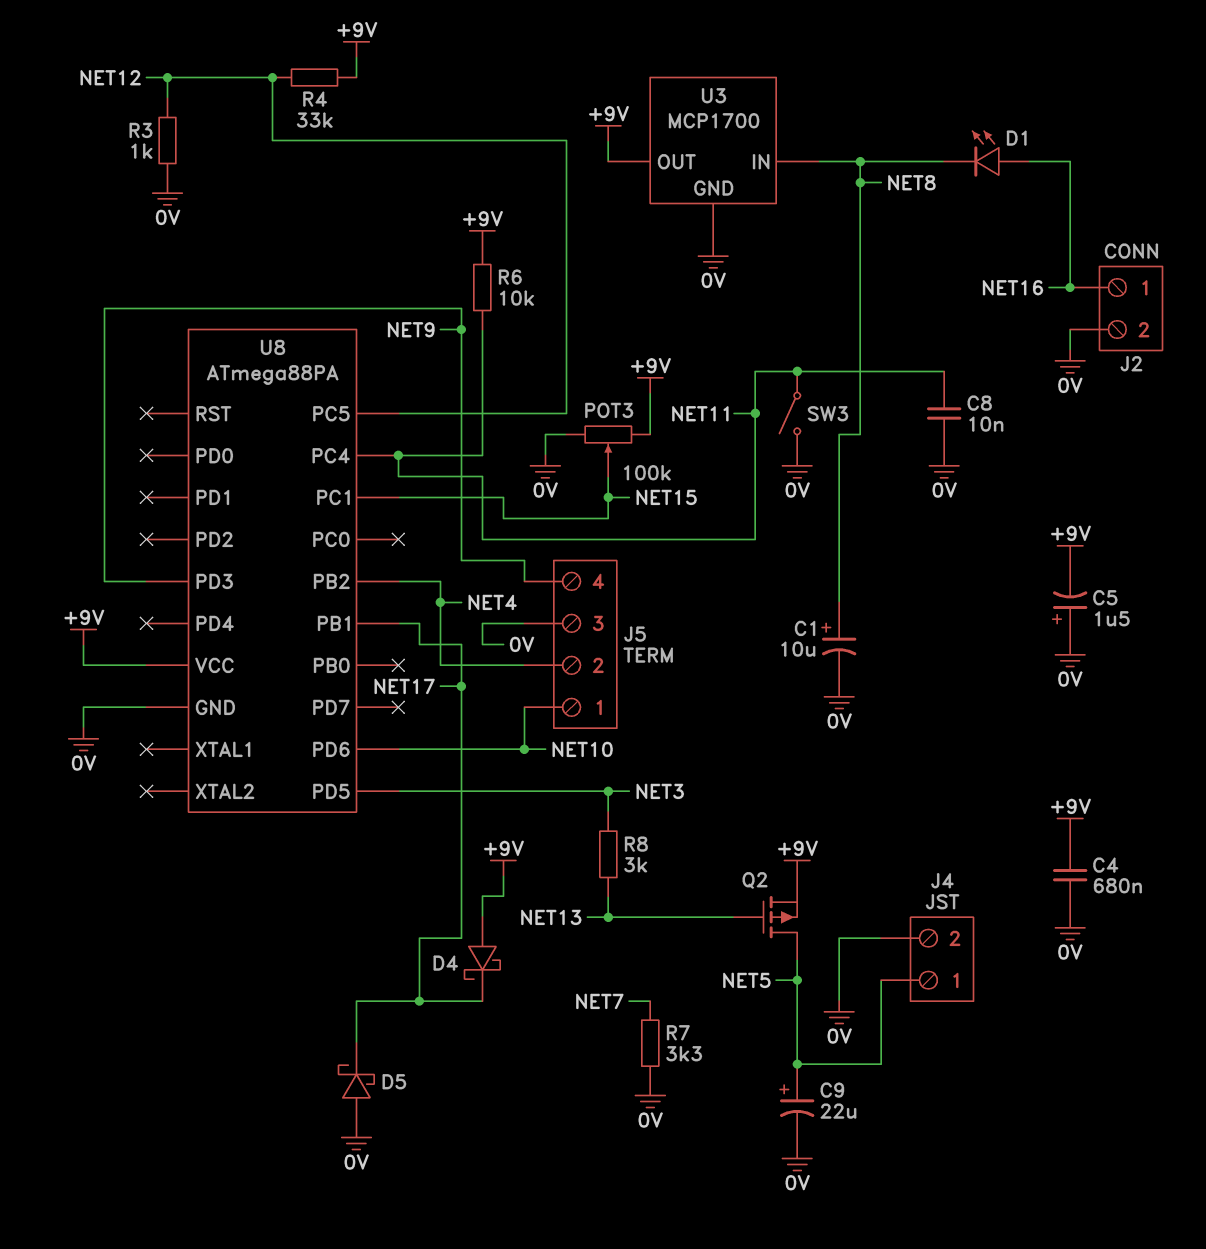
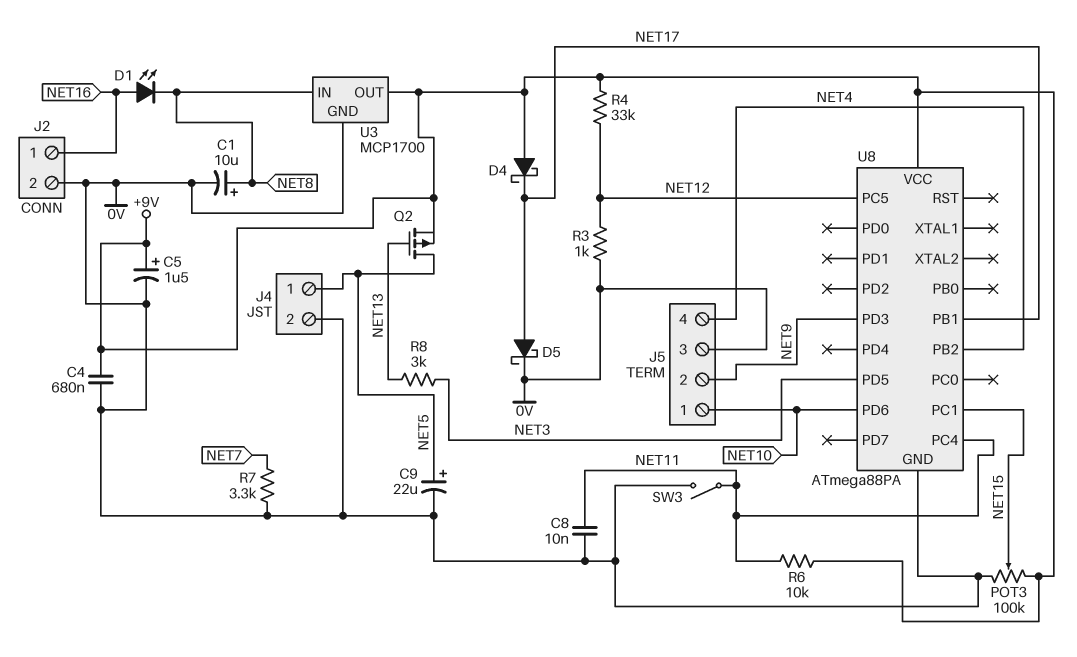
C5: 1.5uF (plus 0V, minus +9V) -> 1.5uF (plus +9V, minus 0V)
D5: schottky (A 0V, K NET17) -> schottky (A NET17, K 0V)
J5 pin 2: NET4 -> NET9
J5 pin 4: NET9 -> NET4

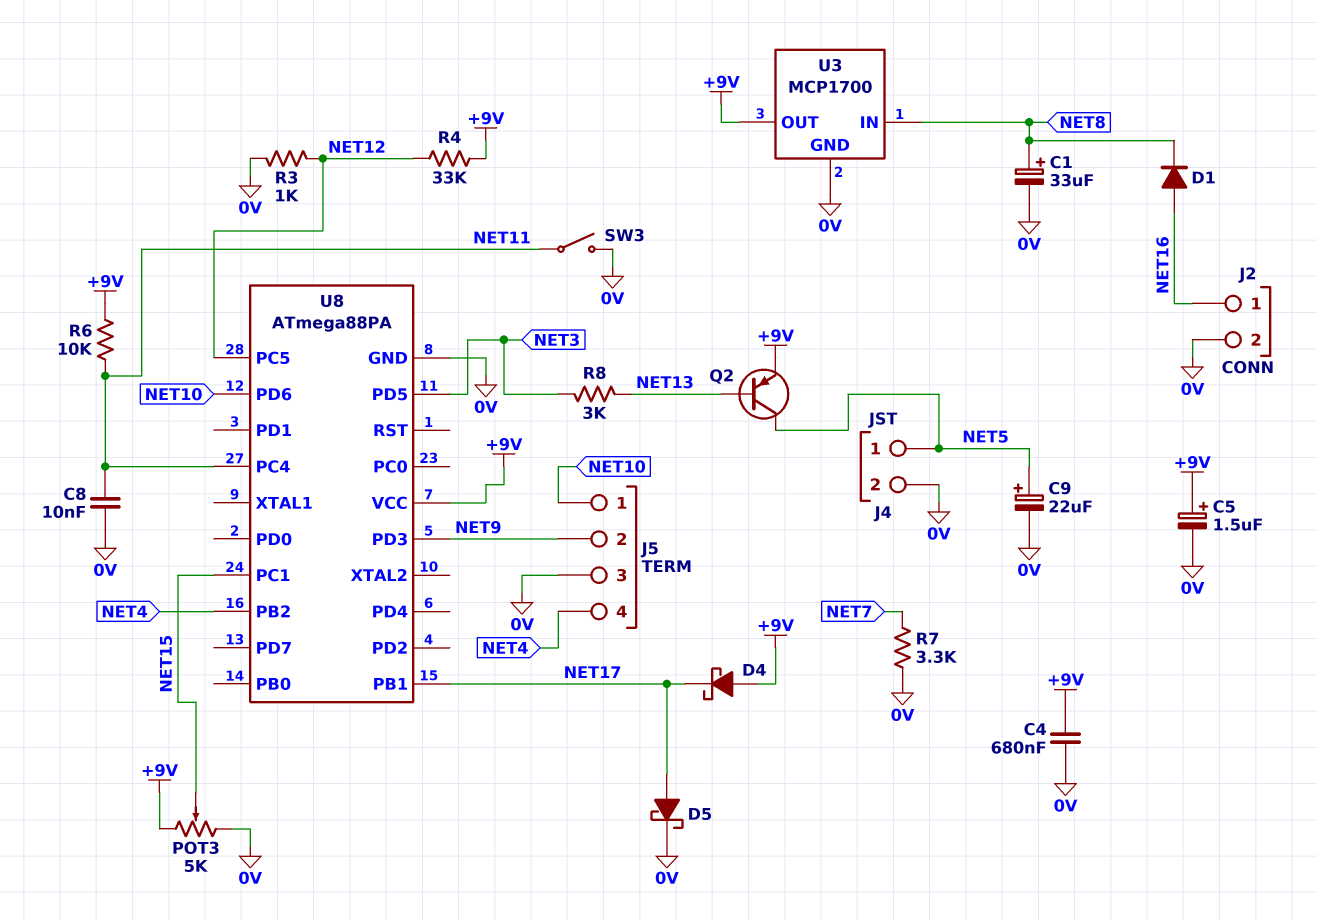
C1: 10uF (plus NET8, minus 0V) -> 33uF (plus NET8, minus 0V)
D1: LED (A NET16, K NET8) -> diode (A NET16, K NET8)
POT3: 100k (+9V, 0V, wiper NET15) -> 5k (+9V, 0V, wiper NET15)
Q2: PMOS (G NET13, D NET5, S +9V) -> PNP (B NET13, C NET5, E +9V)

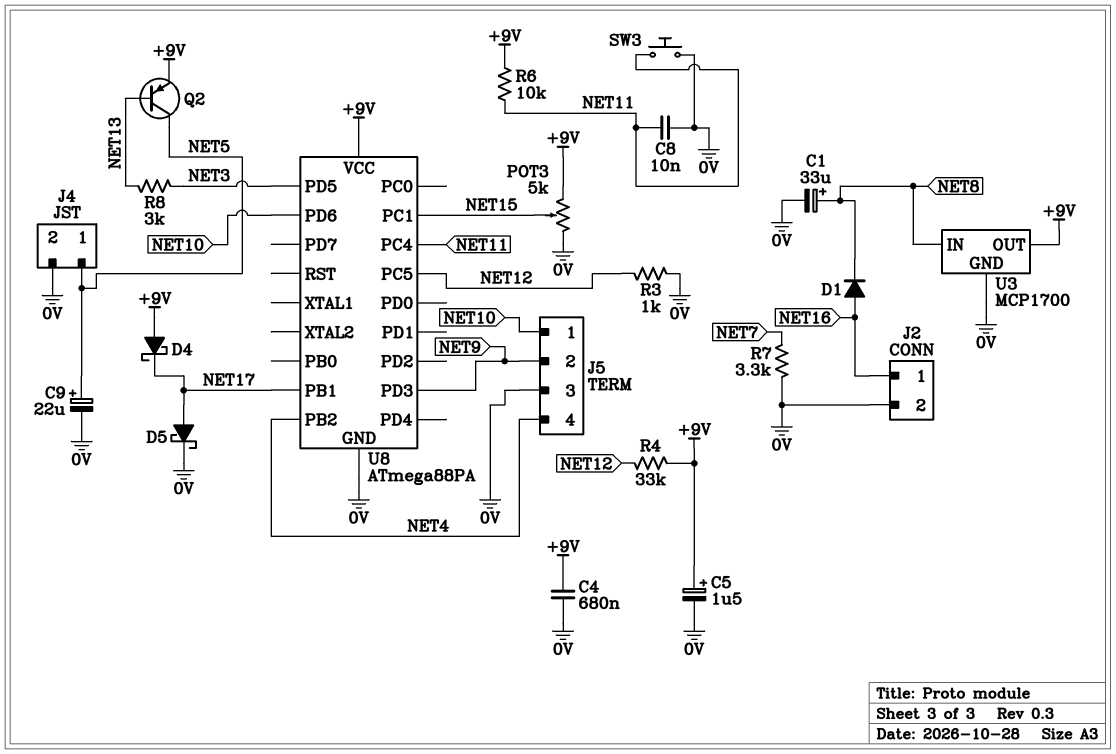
SW3: switch (0V, NET11) -> button (0V, NET11)

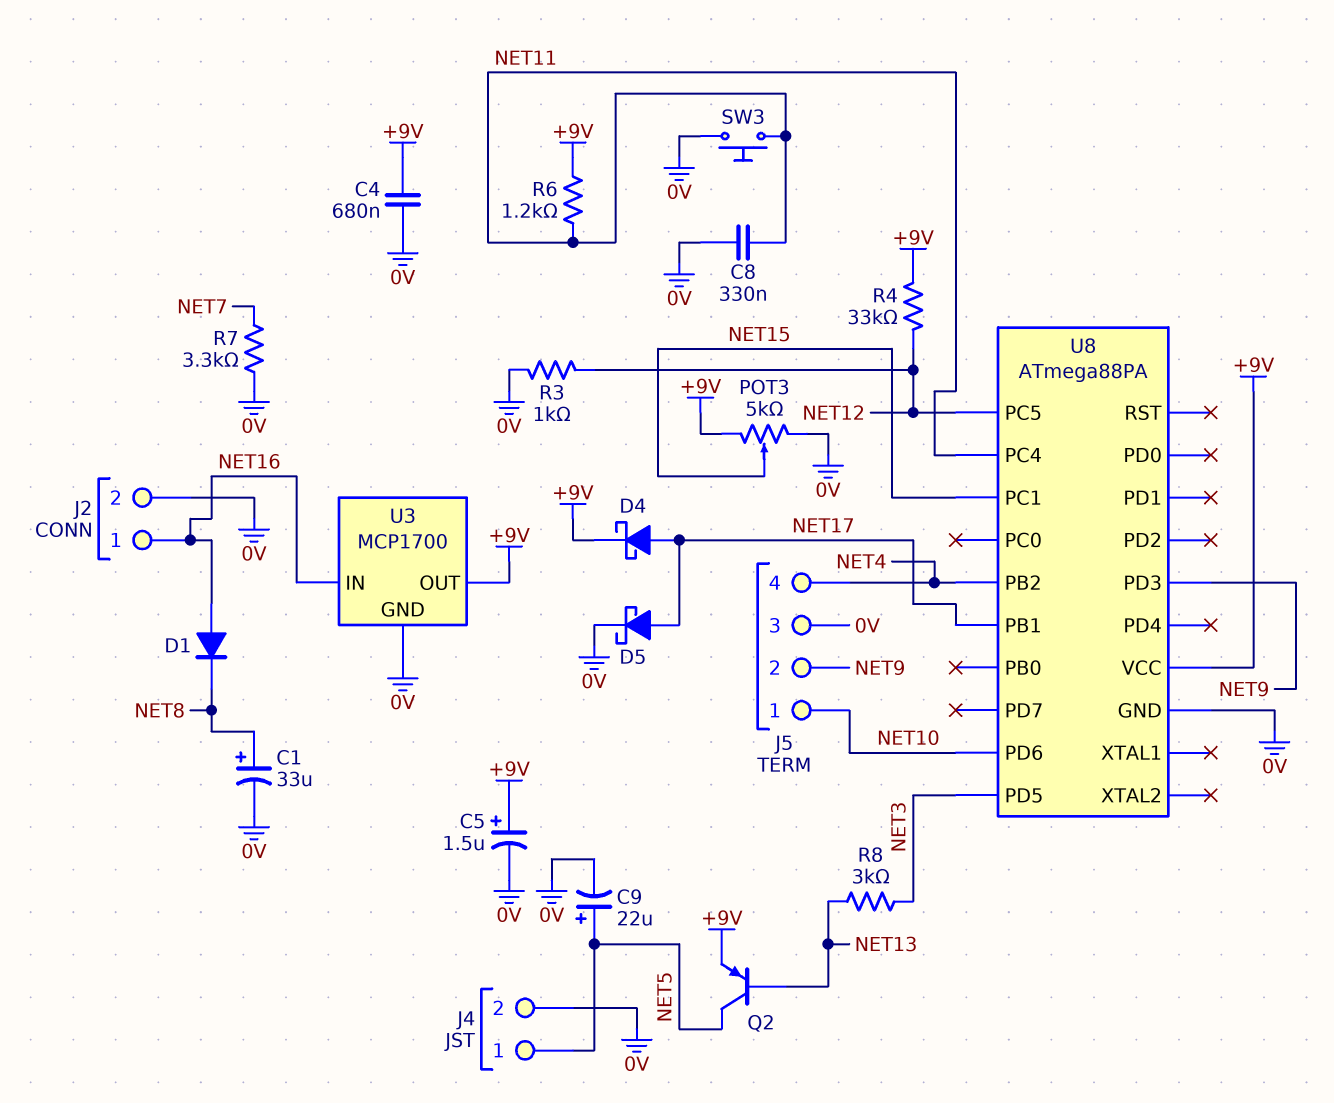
C8: 10nF (0V, NET11) -> 330nF (0V, NET11)
D4: schottky (A +9V, K NET17) -> schottky (A NET17, K +9V)
R6: 10k (+9V, NET11) -> 1.2k (+9V, NET11)
U3 pin IN: NET8 -> NET16

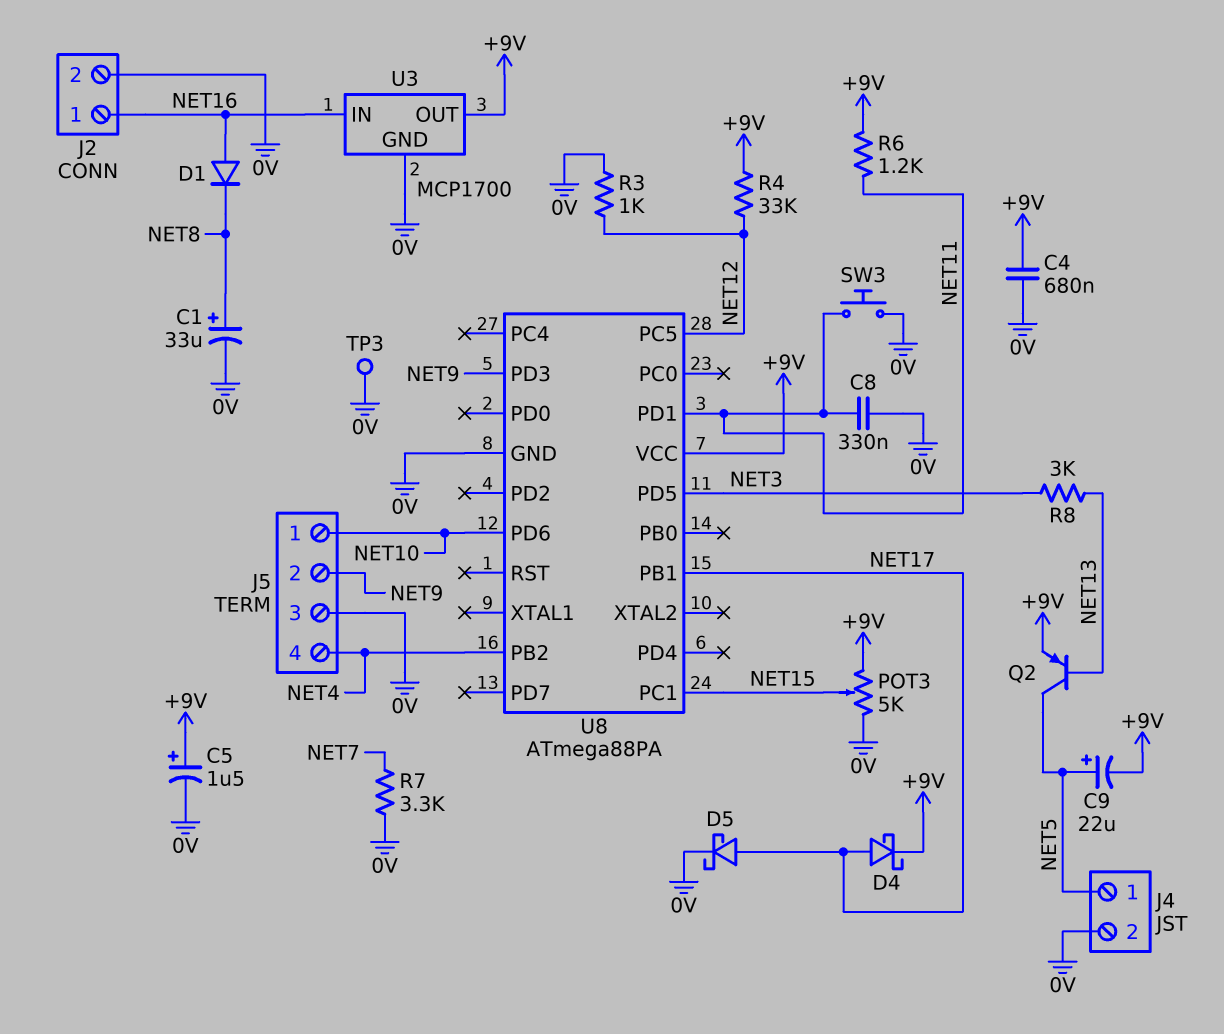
C9: 22uF (plus NET5, minus 0V) -> 22uF (plus NET5, minus +9V)
TP3: none -> test point (0V)
U8 pin PC4: NET11 -> none
U8 pin PD1: none -> NET11

